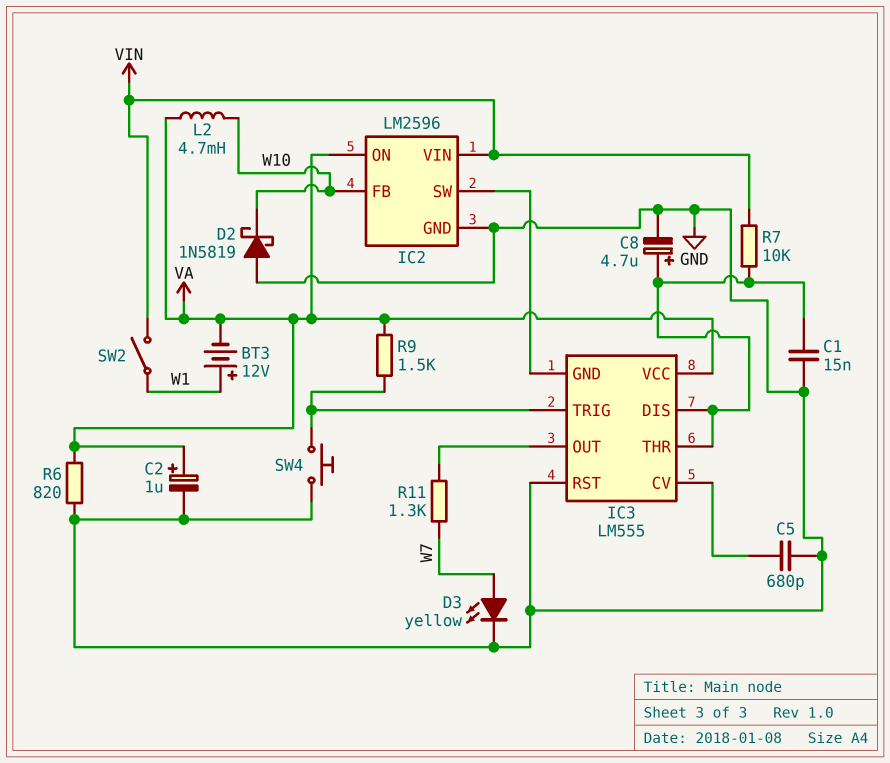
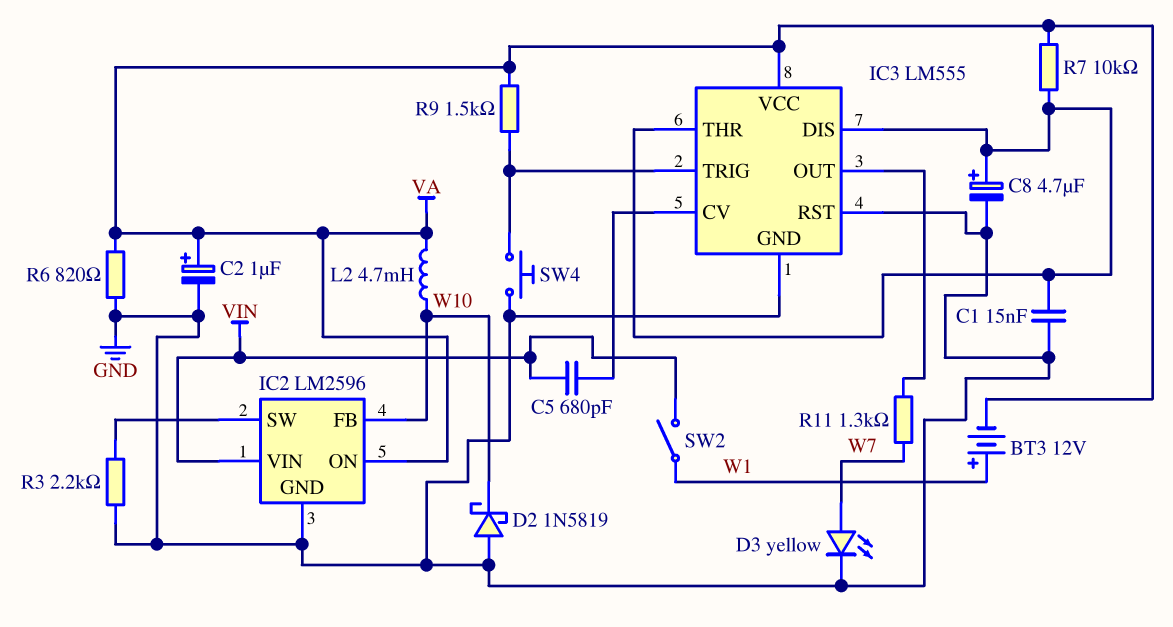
C5: 680pF (GND, IC3/CV) -> 680pF (IC3/CV, VIN)
IC3 pin GND: IC2/SW -> GND
R3: none -> 2.2k (GND, IC2/SW)
R7: 10k (IC3/DIS, VIN) -> 10k (IC3/DIS, VA)

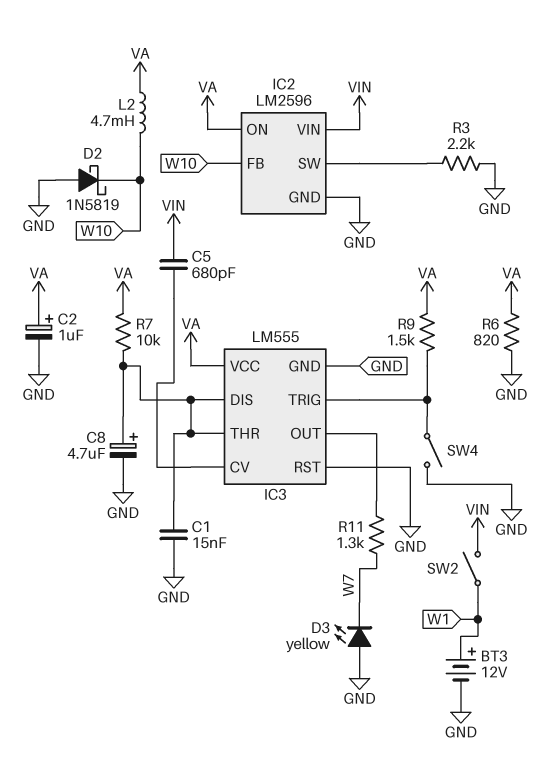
BT3: 12V (plus W1, minus VA) -> 12V (plus W1, minus GND)
D3: LED yellow (A W7, K GND) -> LED yellow (A GND, K W7)
SW4: button (GND, IC3/TRIG) -> switch (GND, IC3/TRIG)

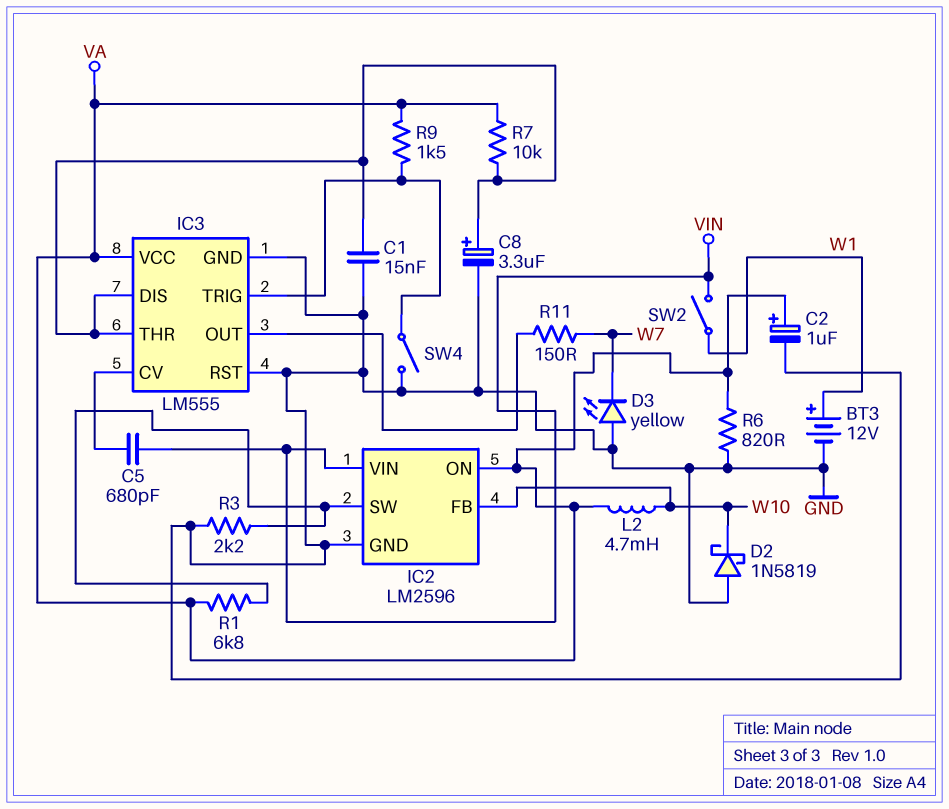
C8: 4.7uF (plus IC3/DIS, minus GND) -> 3.3uF (plus IC3/DIS, minus GND)
R1: none -> 6.8k (IC2/SW, VA)
R11: 1.3k (IC3/OUT, W7) -> 150 (IC3/OUT, W7)

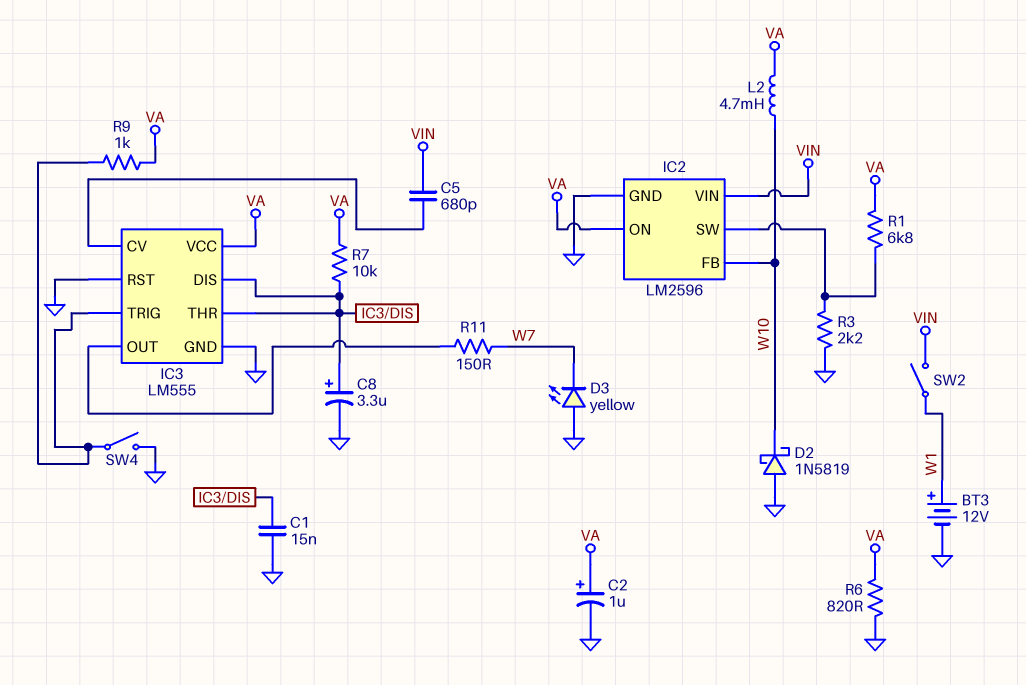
R9: 1.5k (IC3/TRIG, VA) -> 1k (IC3/TRIG, VA)

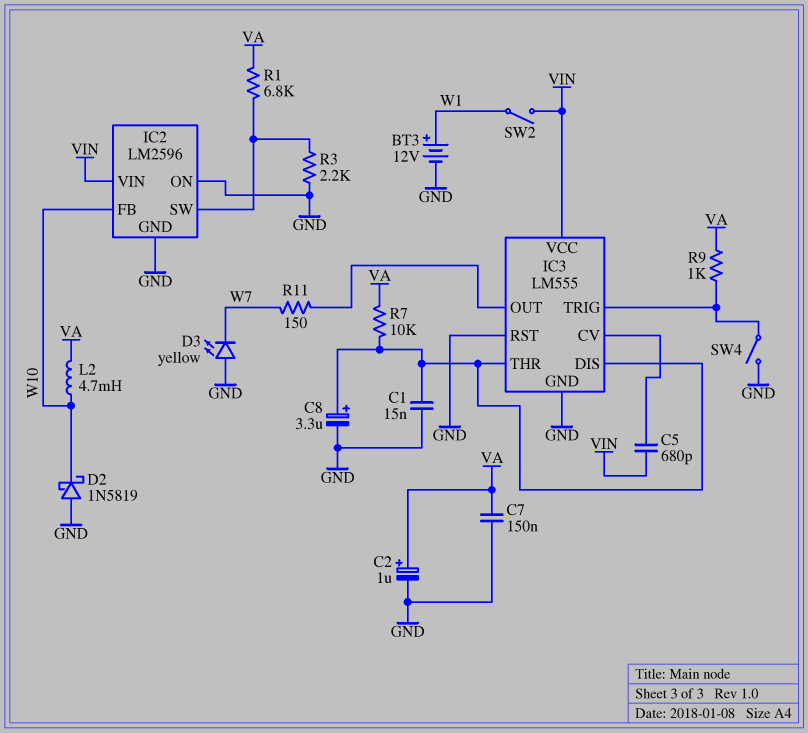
C7: none -> 150nF (GND, VA)
IC2 pin ON: VA -> GND
IC3 pin VCC: VA -> VIN
R6: 820 (GND, VA) -> none

